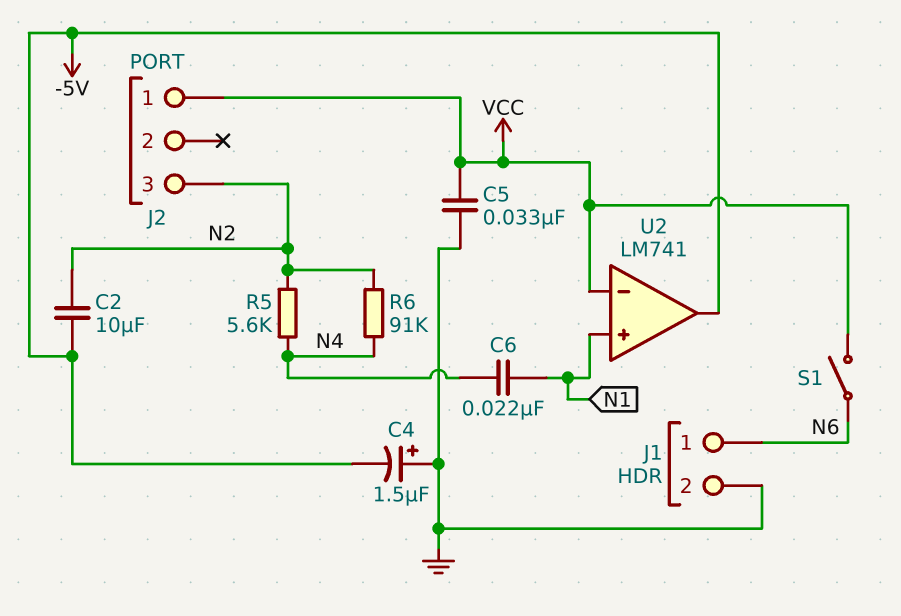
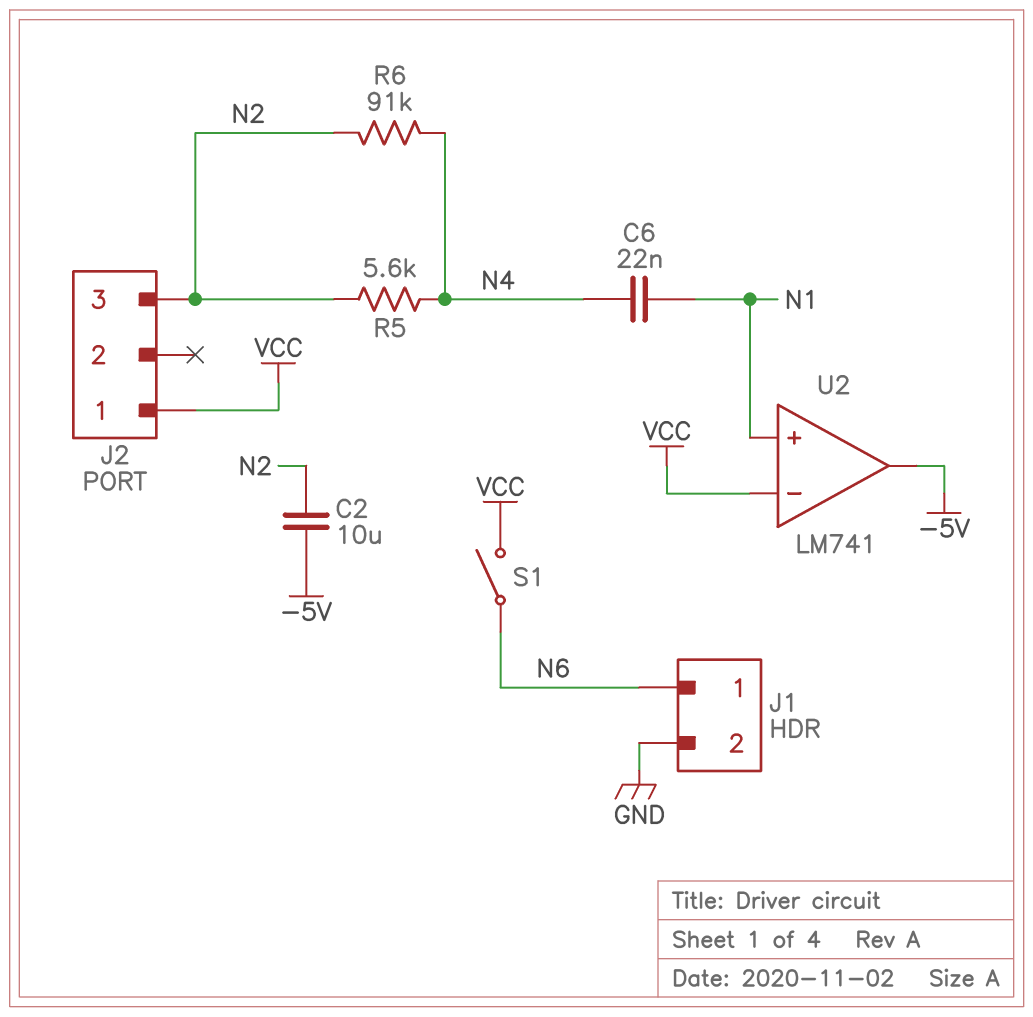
C4: 1.5uF (plus GND, minus -5V) -> none
C5: 33nF (GND, VCC) -> none

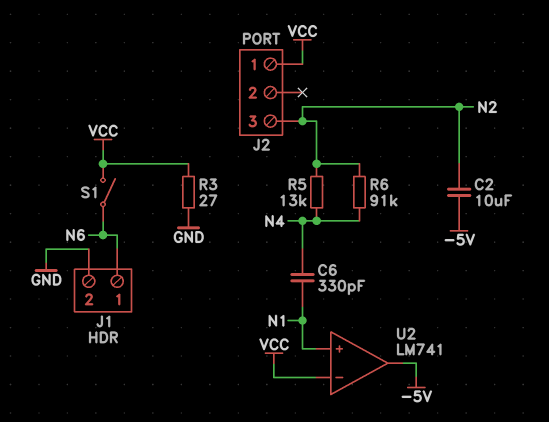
C6: 22nF (N1, N4) -> 330pF (N1, N4)
R3: none -> 27 (GND, VCC)
R5: 5.6k (N2, N4) -> 13k (N2, N4)

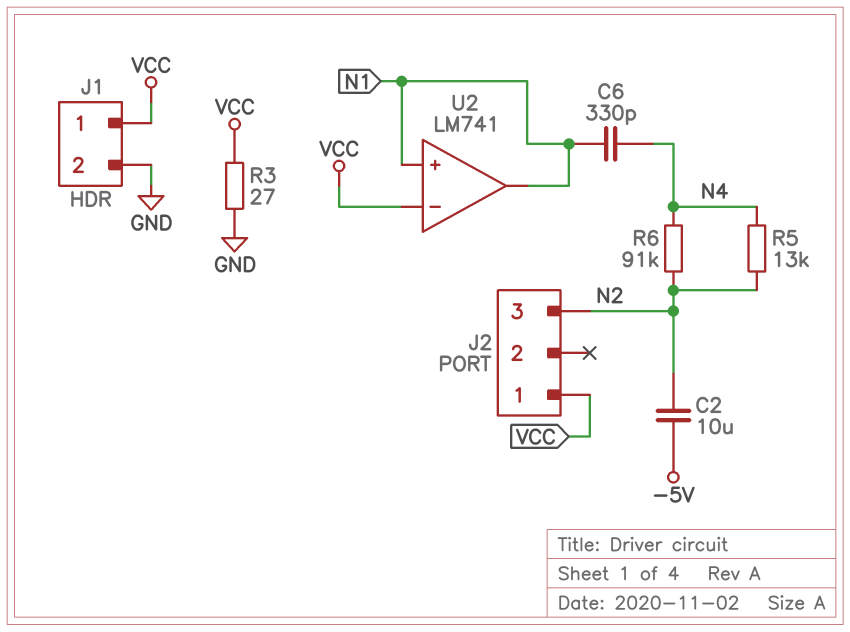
J1 pin 1: N6 -> VCC
S1: switch (N6, VCC) -> none
U2 pin out: -5V -> N1

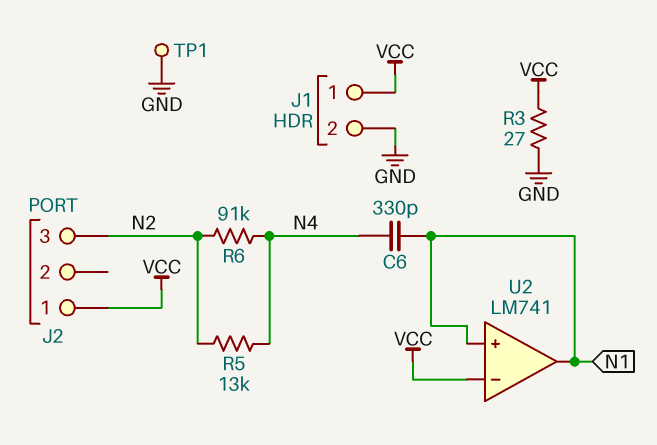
C2: 10uF (-5V, N2) -> none
TP1: none -> test point (GND)

